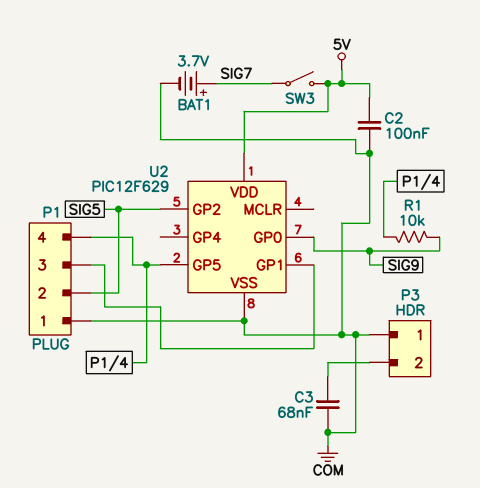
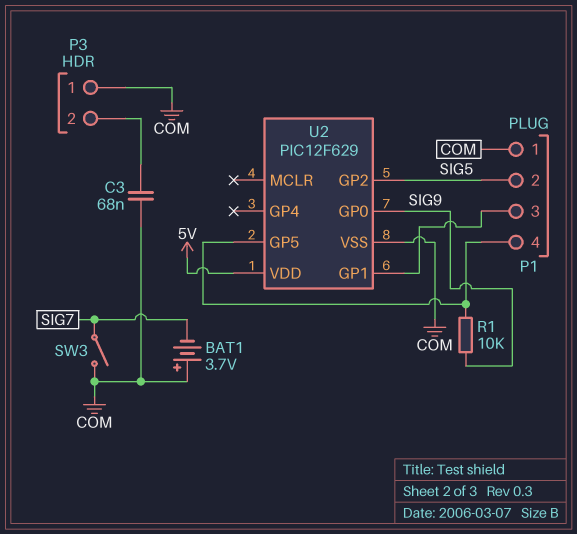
BAT1: 3.7V (plus SIG7, minus COM) -> 3.7V (plus COM, minus SIG7)
C2: 100nF (5V, COM) -> none
SW3: switch (5V, SIG7) -> switch (COM, SIG7)

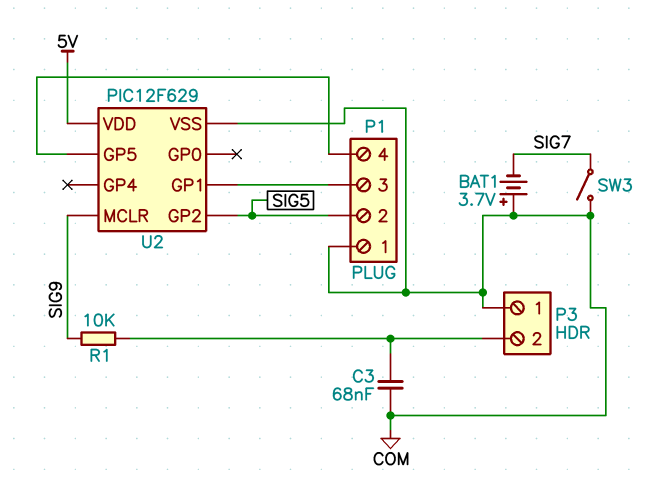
R1: 10k (P1/4, SIG9) -> 10k (P3/2, SIG9)
U2 pin GP0: SIG9 -> none
U2 pin MCLR: none -> SIG9

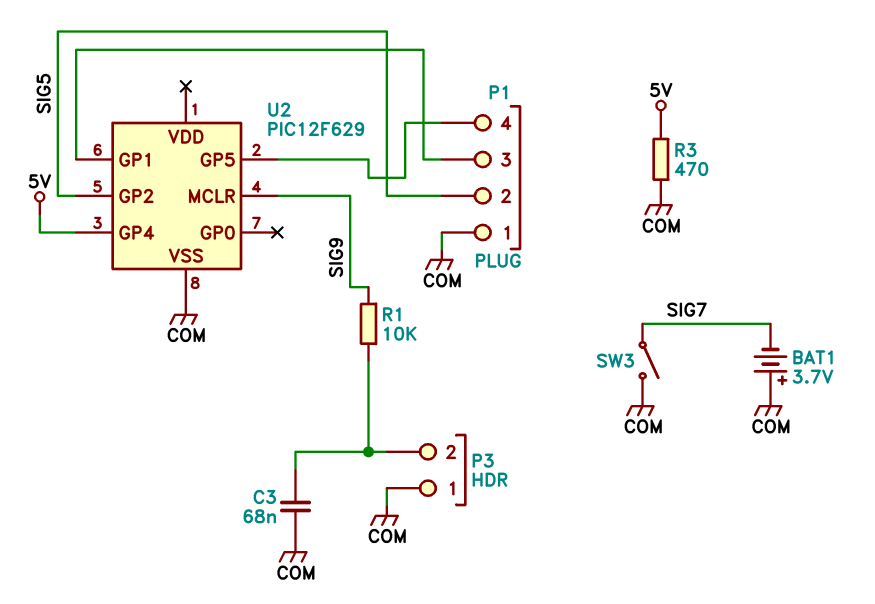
R3: none -> 470 (5V, COM)
U2 pin GP4: none -> 5V
U2 pin VDD: 5V -> none

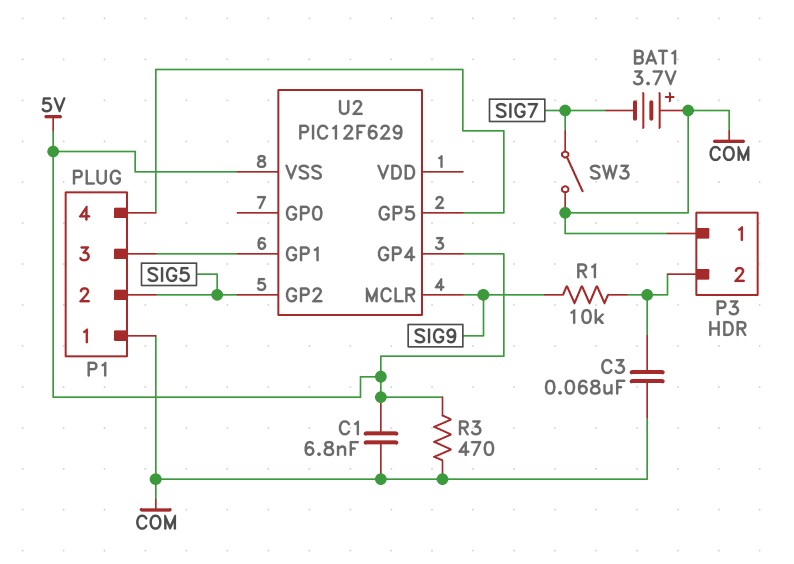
C1: none -> 6.8nF (5V, COM)
U2 pin VSS: COM -> 5V

